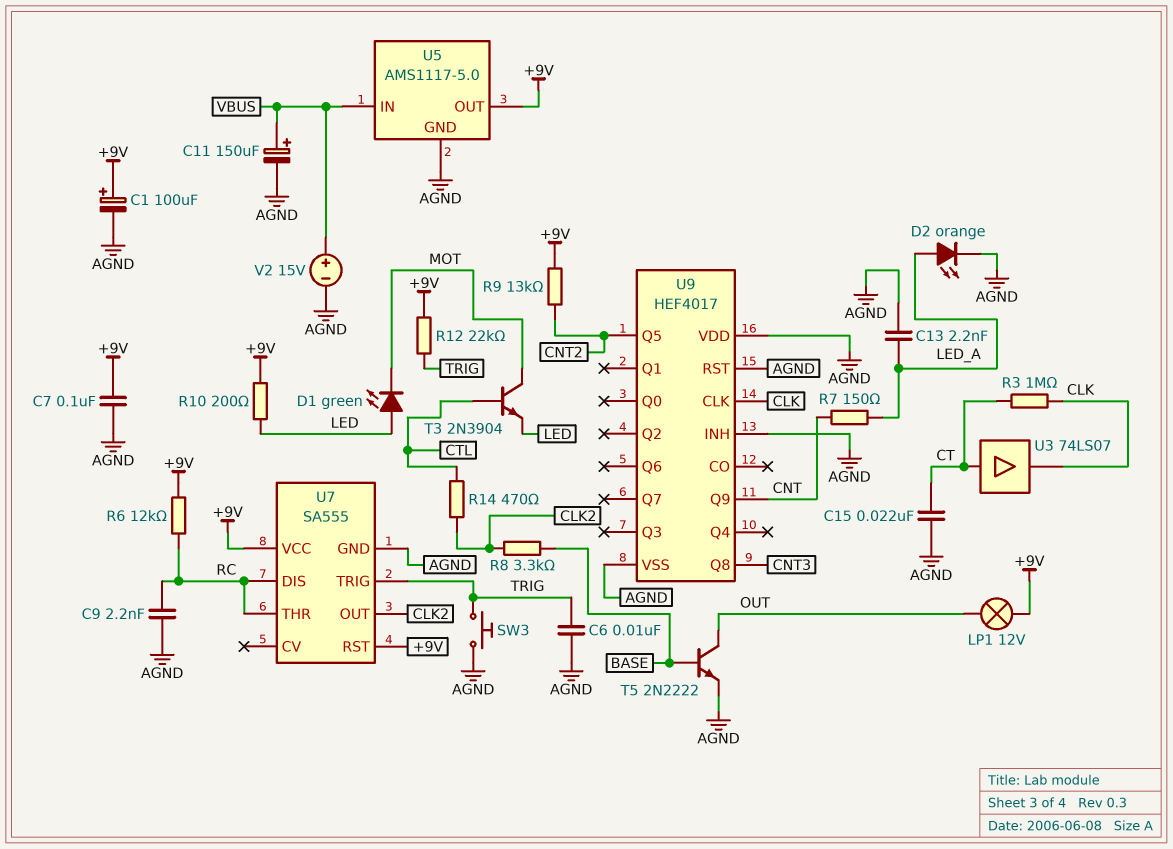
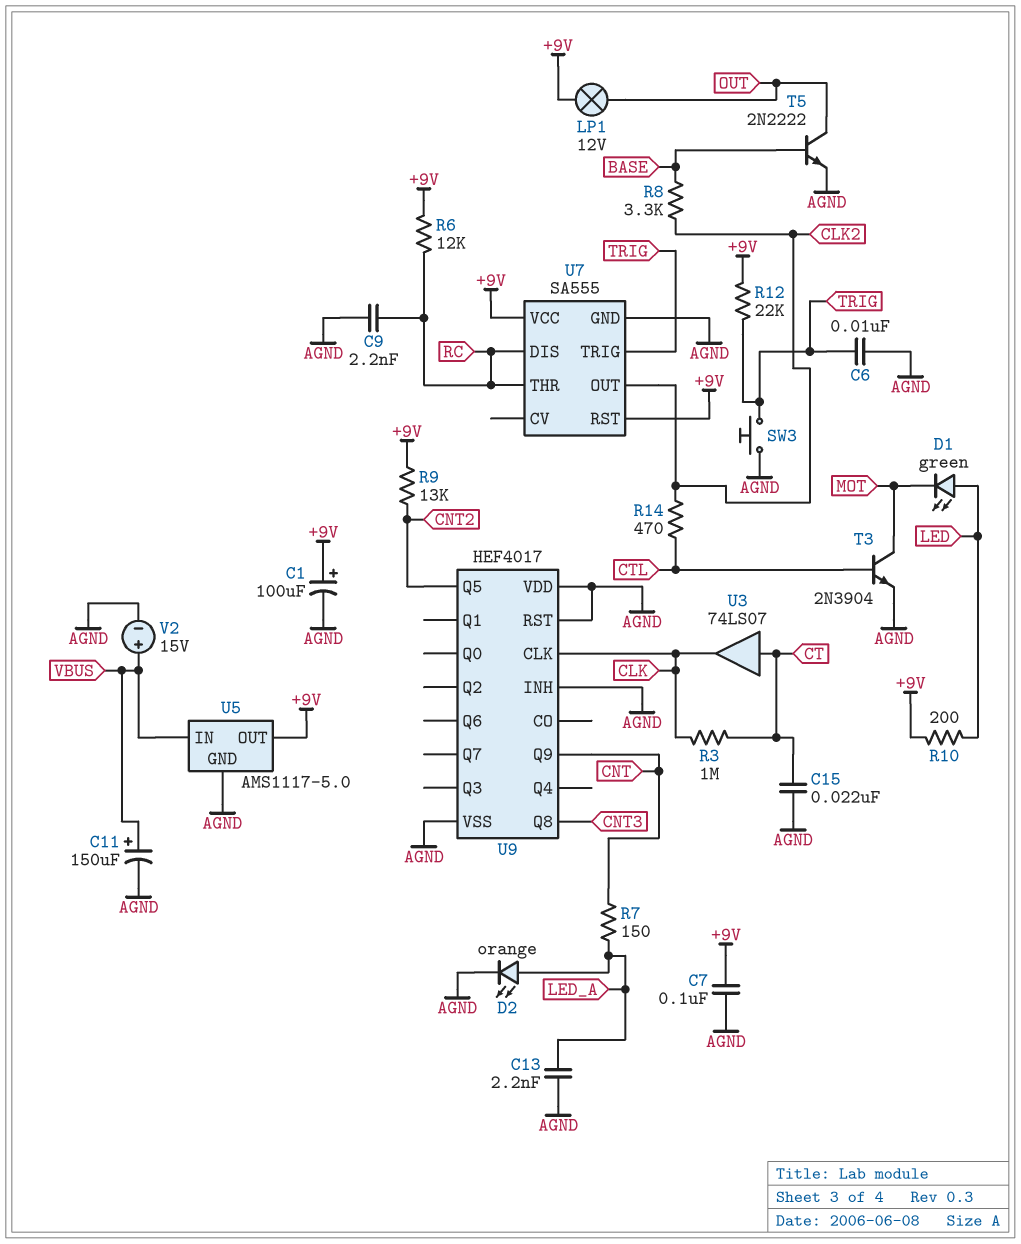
T3: NPN 2N3904 (B CTL, C MOT, E LED) -> NPN 2N3904 (B CTL, C MOT, E AGND)

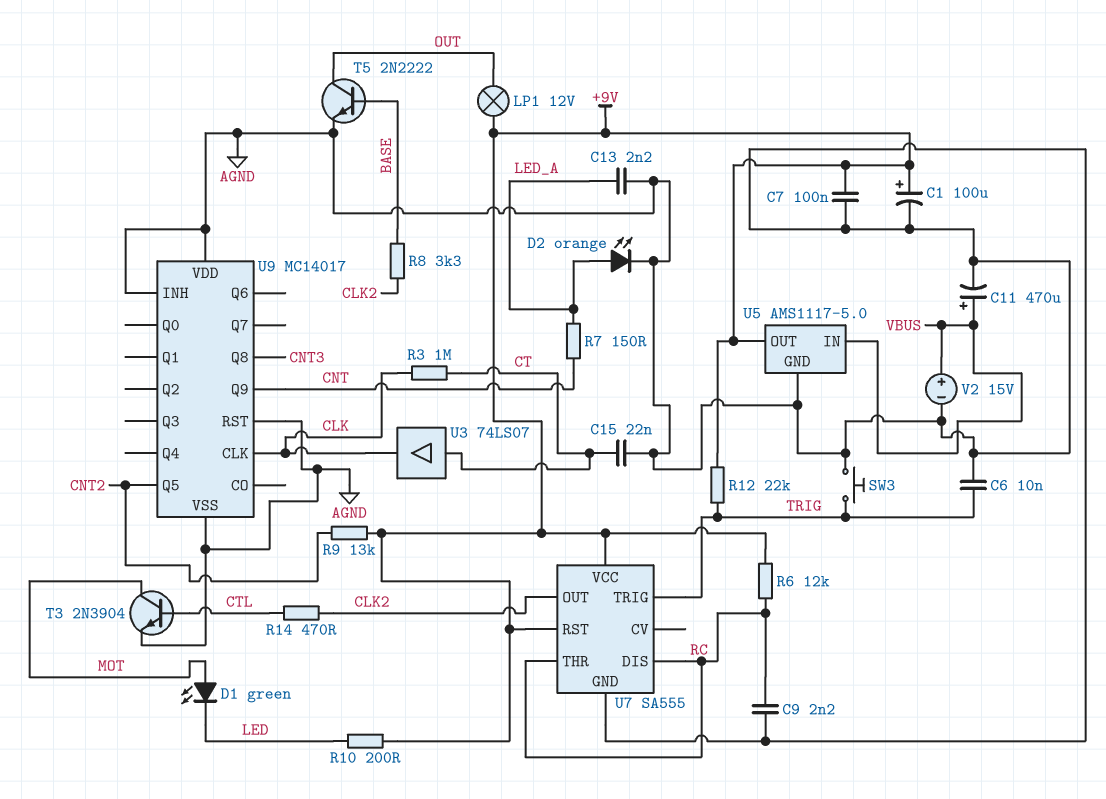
C11: 150uF (plus VBUS, minus AGND) -> 470uF (plus VBUS, minus AGND)
D1: LED green (A LED, K MOT) -> LED green (A MOT, K LED)
U9: HEF4017 -> MC14017

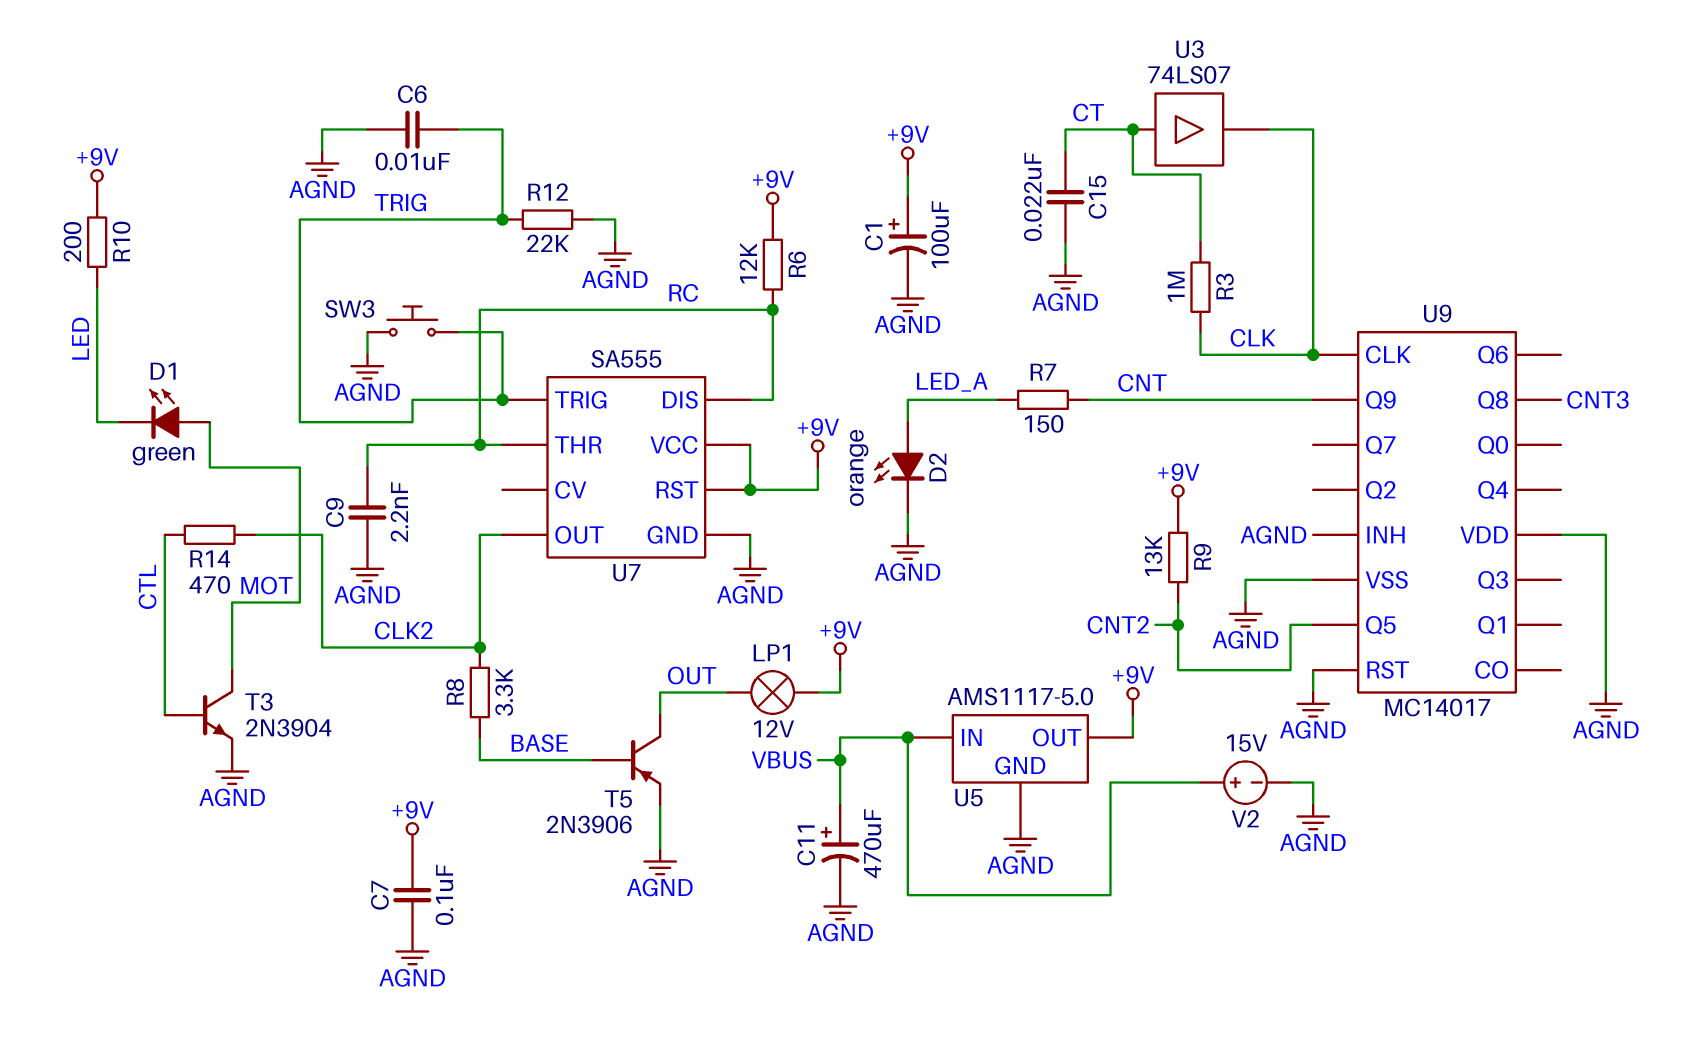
C13: 2.2nF (AGND, LED_A) -> none
R12: 22k (+9V, TRIG) -> 22k (AGND, TRIG)
T5: NPN 2N2222 (B BASE, C OUT, E AGND) -> PNP 2N3906 (B BASE, C OUT, E AGND)

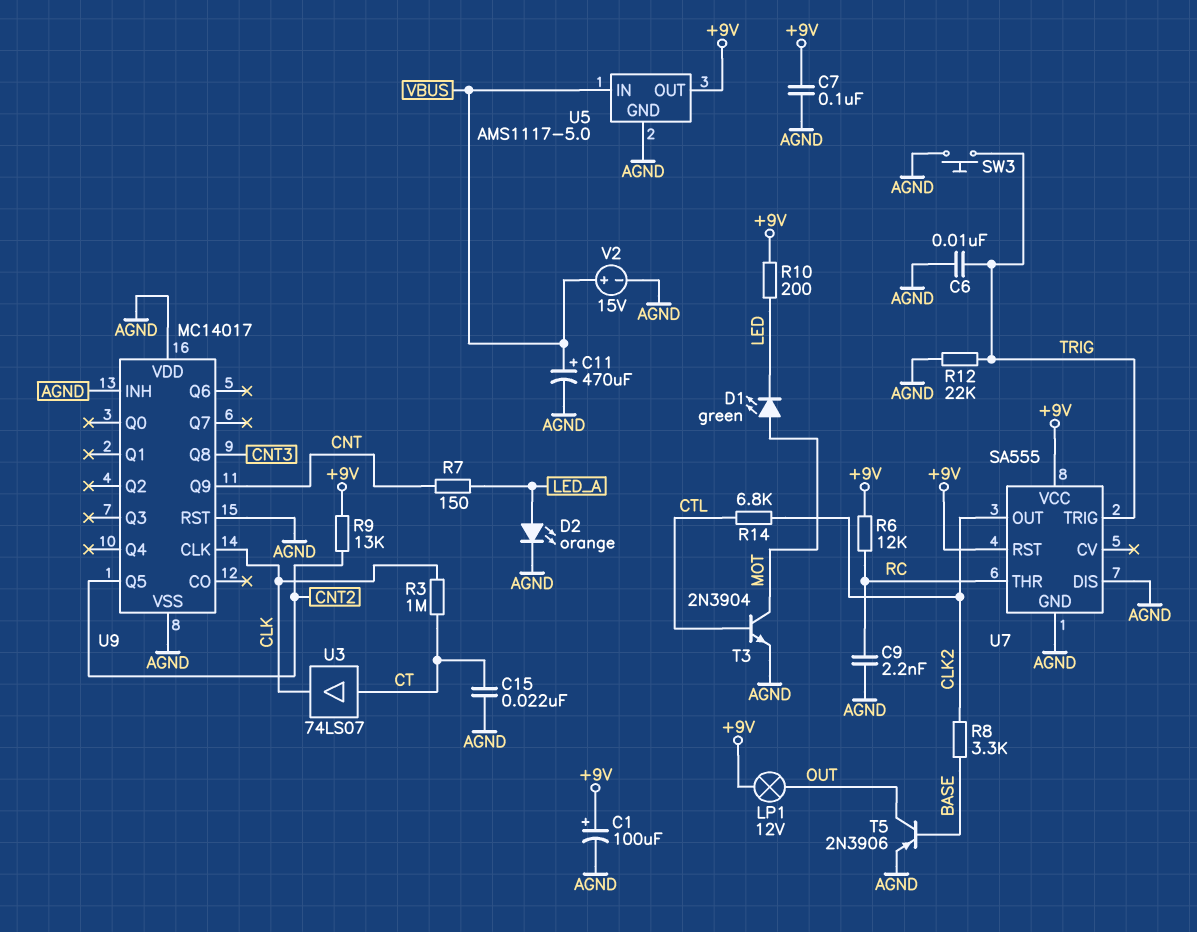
R14: 470 (CLK2, CTL) -> 6.8k (CLK2, CTL)
U7 pin DIS: RC -> AGND

